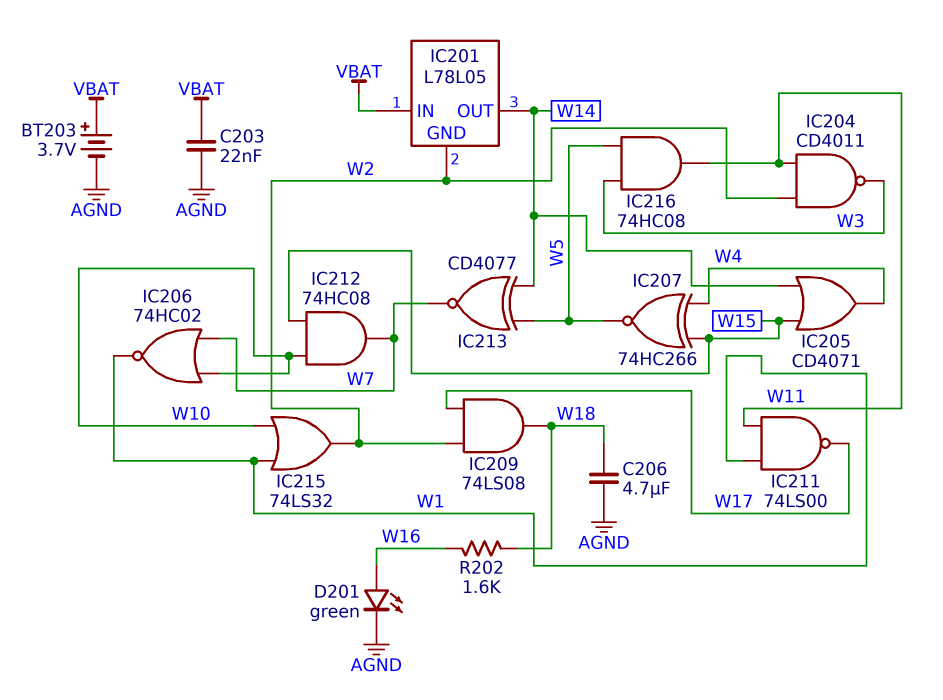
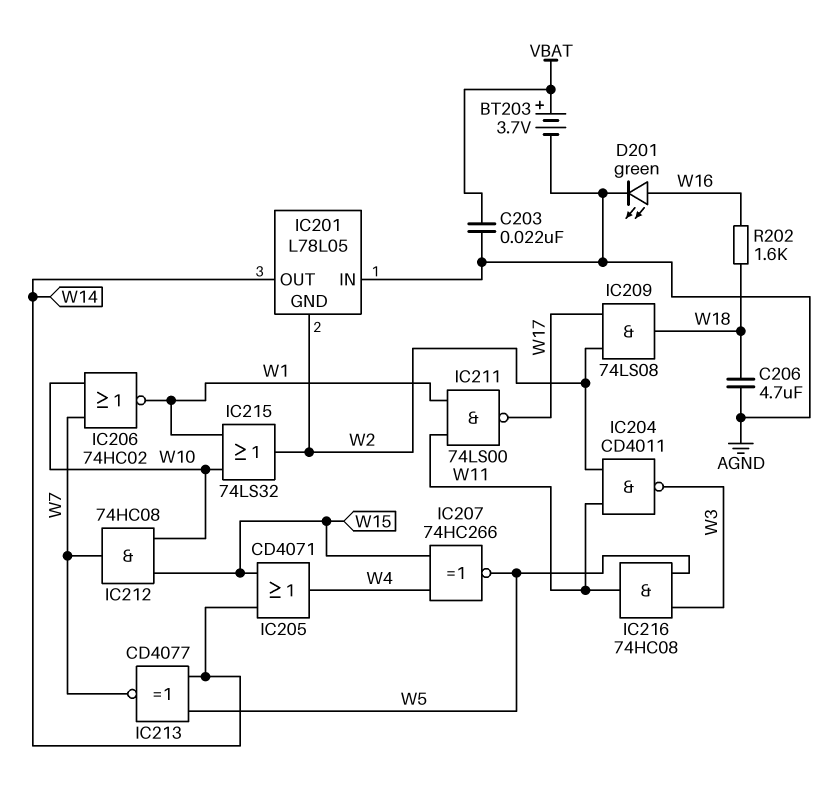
IC201 pin IN: VBAT -> AGND

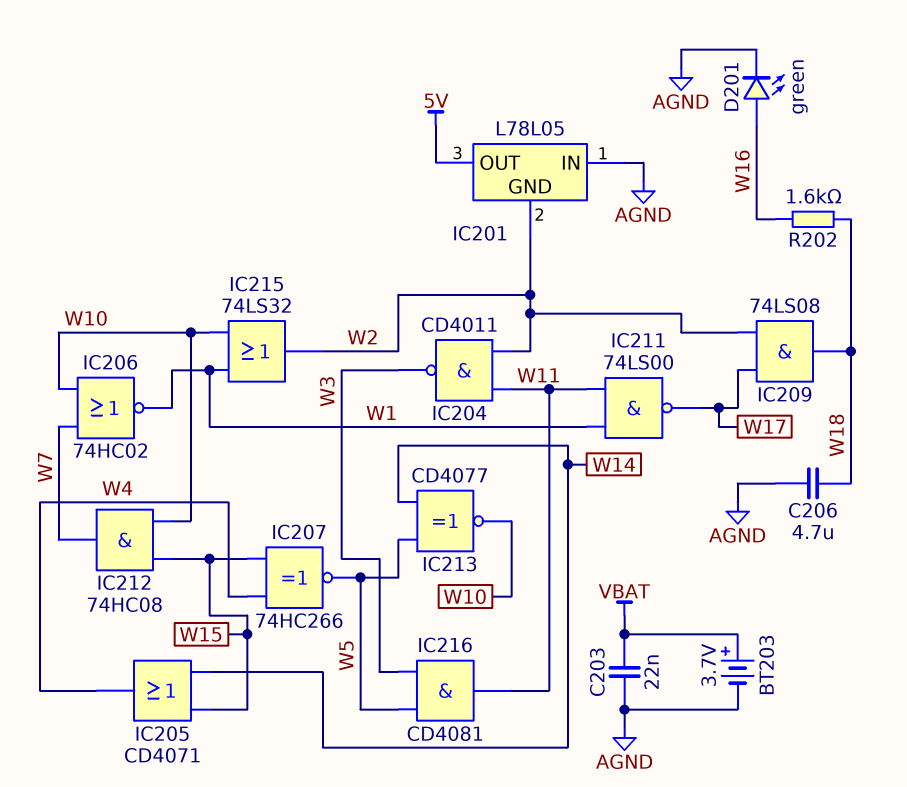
IC201 pin OUT: W14 -> 5V
IC213: XNOR CD4077 (in W5, in W14, out W7) -> XNOR CD4077 (in W5, in W14, out W10)
IC216: AND 74HC08 (in W3, in W5, out W11) -> AND CD4081 (in W3, in W5, out W11)

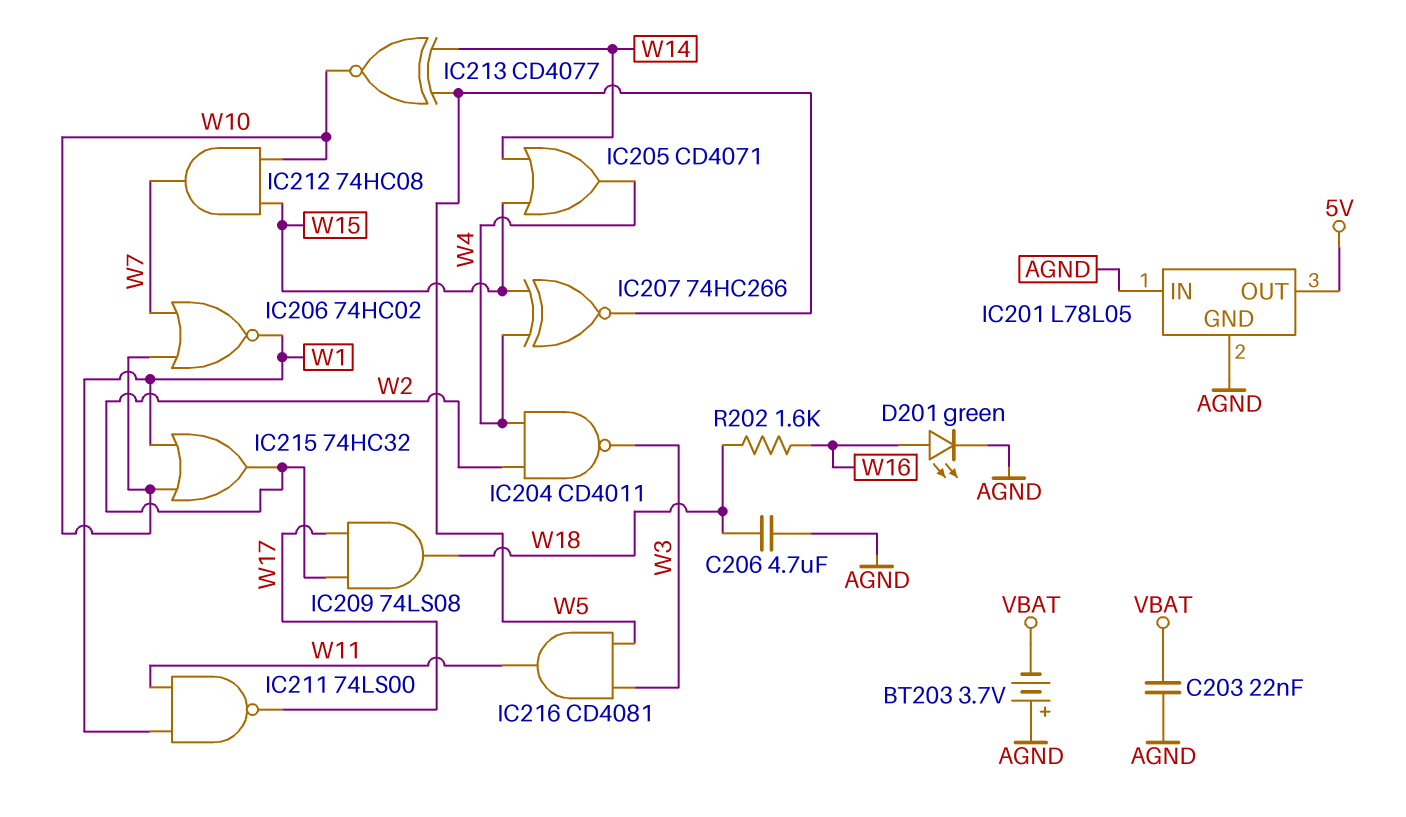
BT203: 3.7V (plus VBAT, minus AGND) -> 3.7V (plus AGND, minus VBAT)
IC201 pin GND: W2 -> AGND
IC204: NAND CD4011 (in W2, in W11, out W3) -> NAND CD4011 (in W2, in W4, out W3)
IC215: OR 74LS32 (in W1, in W10, out W2) -> OR 74HC32 (in W1, in W10, out W2)

